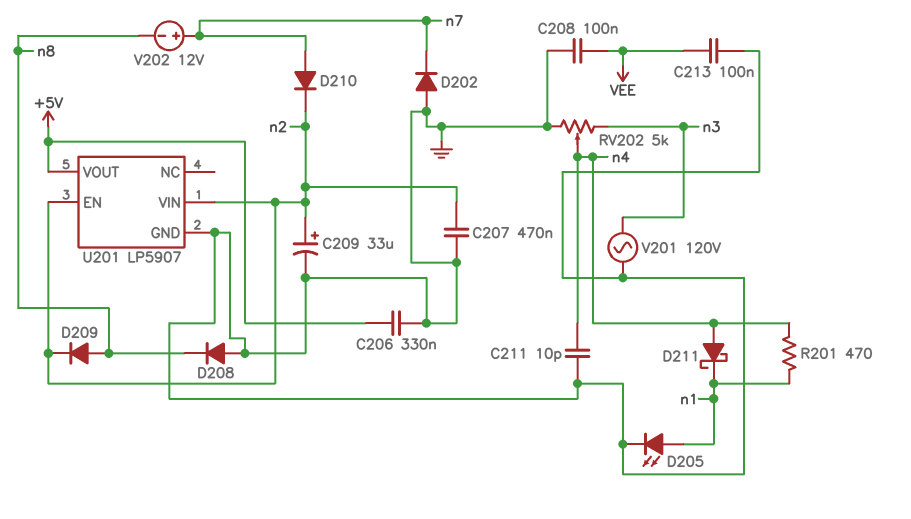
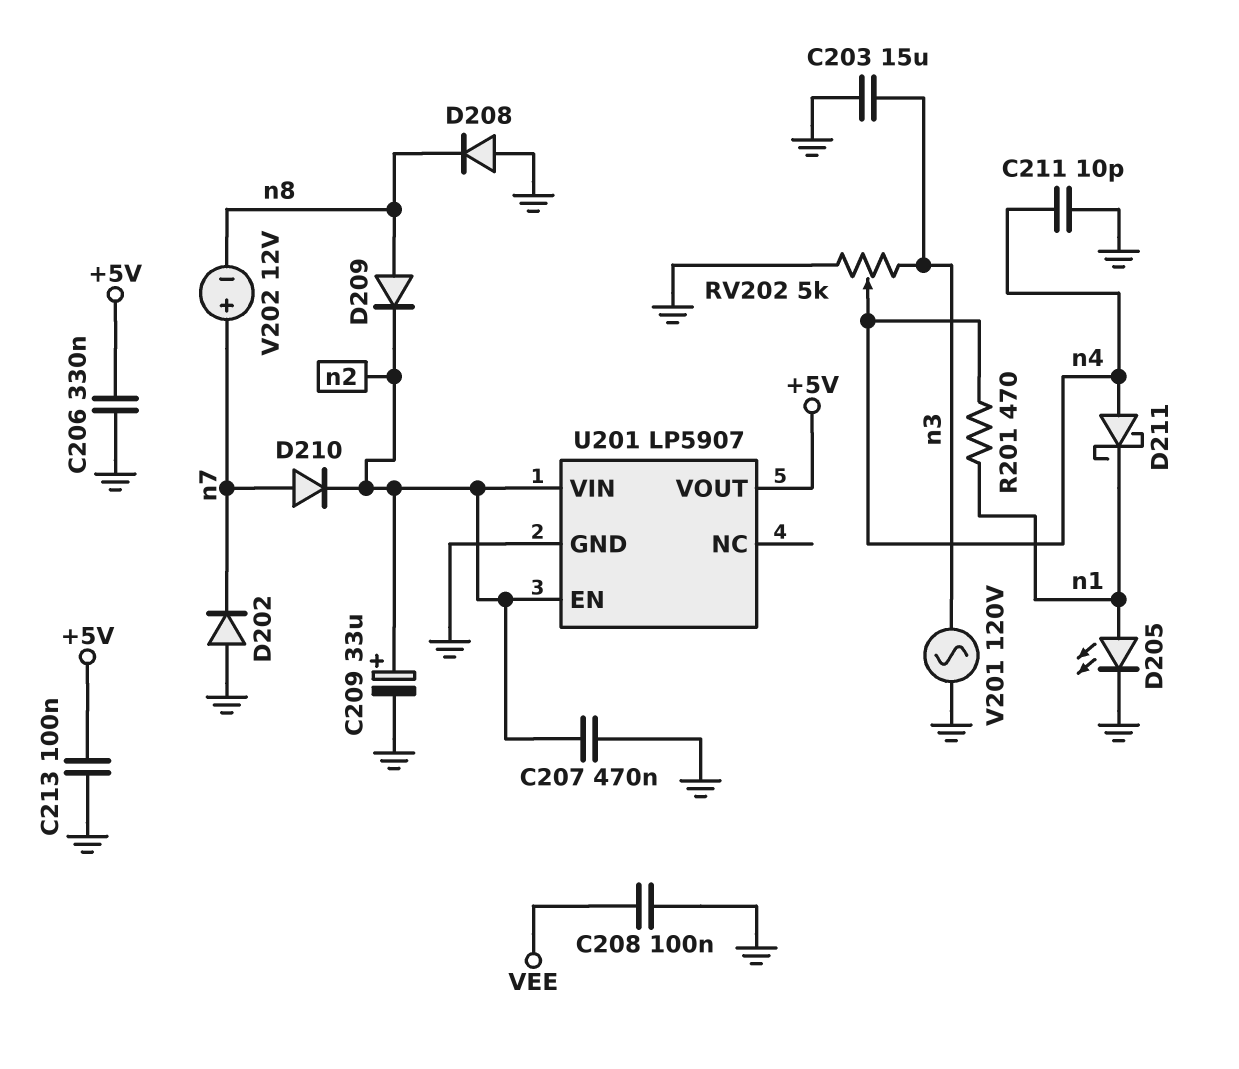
C203: none -> 15uF (GND, n3)
C213: 100nF (GND, VEE) -> 100nF (+5V, GND)

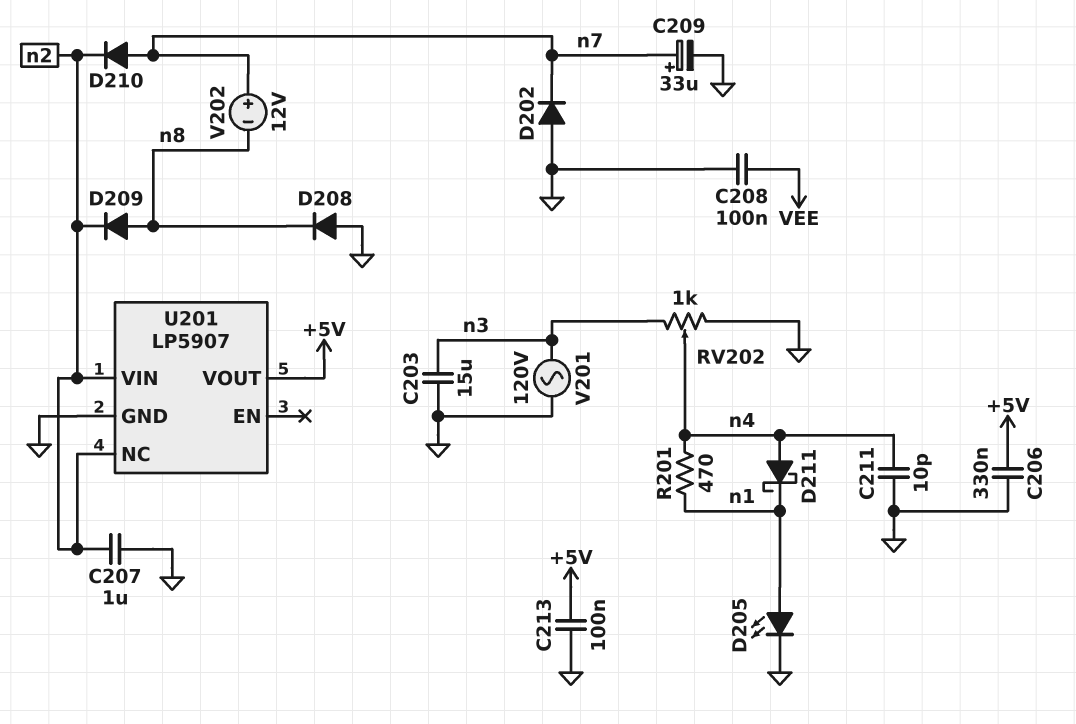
C207: 470nF (GND, n2) -> 1uF (GND, n2)
C209: 33uF (plus n2, minus GND) -> 33uF (plus n7, minus GND)
RV202: 5k (GND, n3, wiper n4) -> 1k (GND, n3, wiper n4)
U201 pin EN: n2 -> none
U201 pin NC: none -> n2

